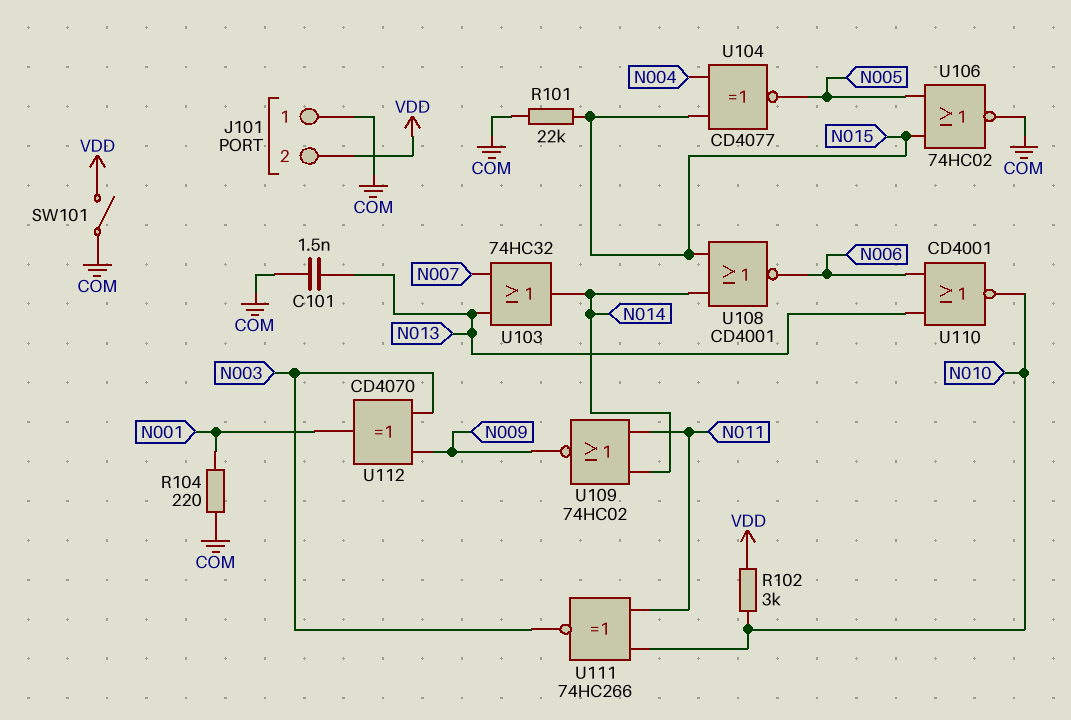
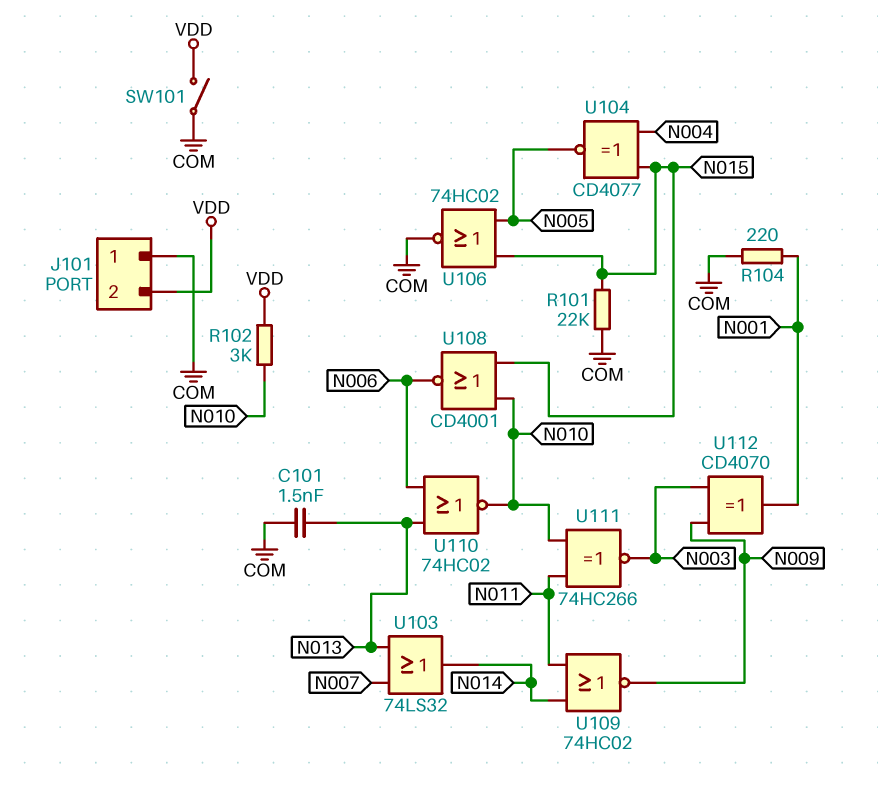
U103: OR 74HC32 (in N007, in N013, out N014) -> OR 74LS32 (in N007, in N013, out N014)
U108: NOR CD4001 (in N014, in N015, out N006) -> NOR CD4001 (in N010, in N015, out N006)
U110: NOR CD4001 (in N006, in N013, out N010) -> NOR 74HC02 (in N006, in N013, out N010)

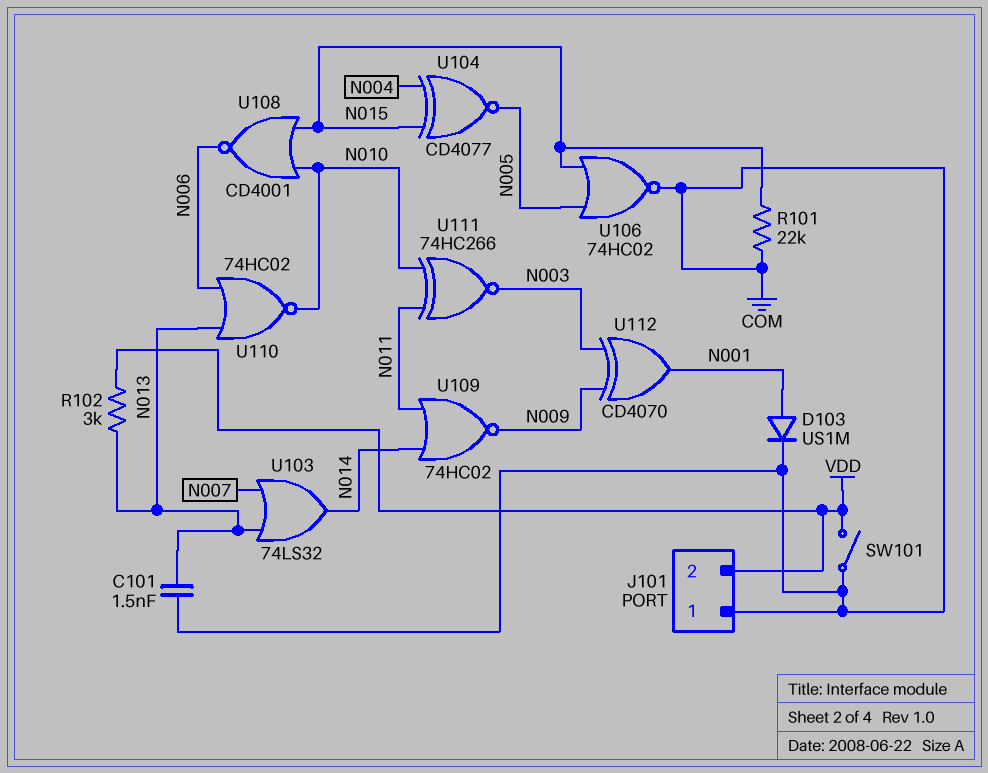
D103: none -> diode US1M (A N001, K COM)
R102: 3k (N010, VDD) -> 3k (N013, VDD)
R104: 220 (COM, N001) -> none

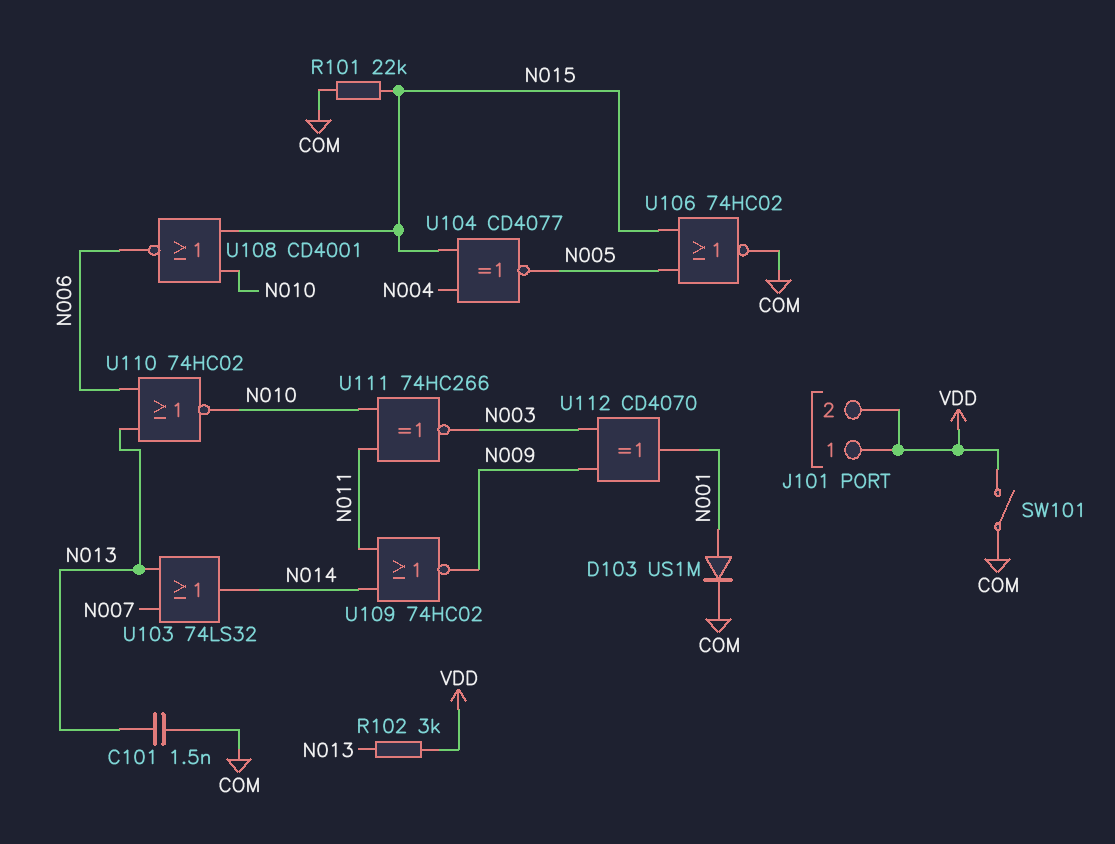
J101 pin 1: COM -> VDD

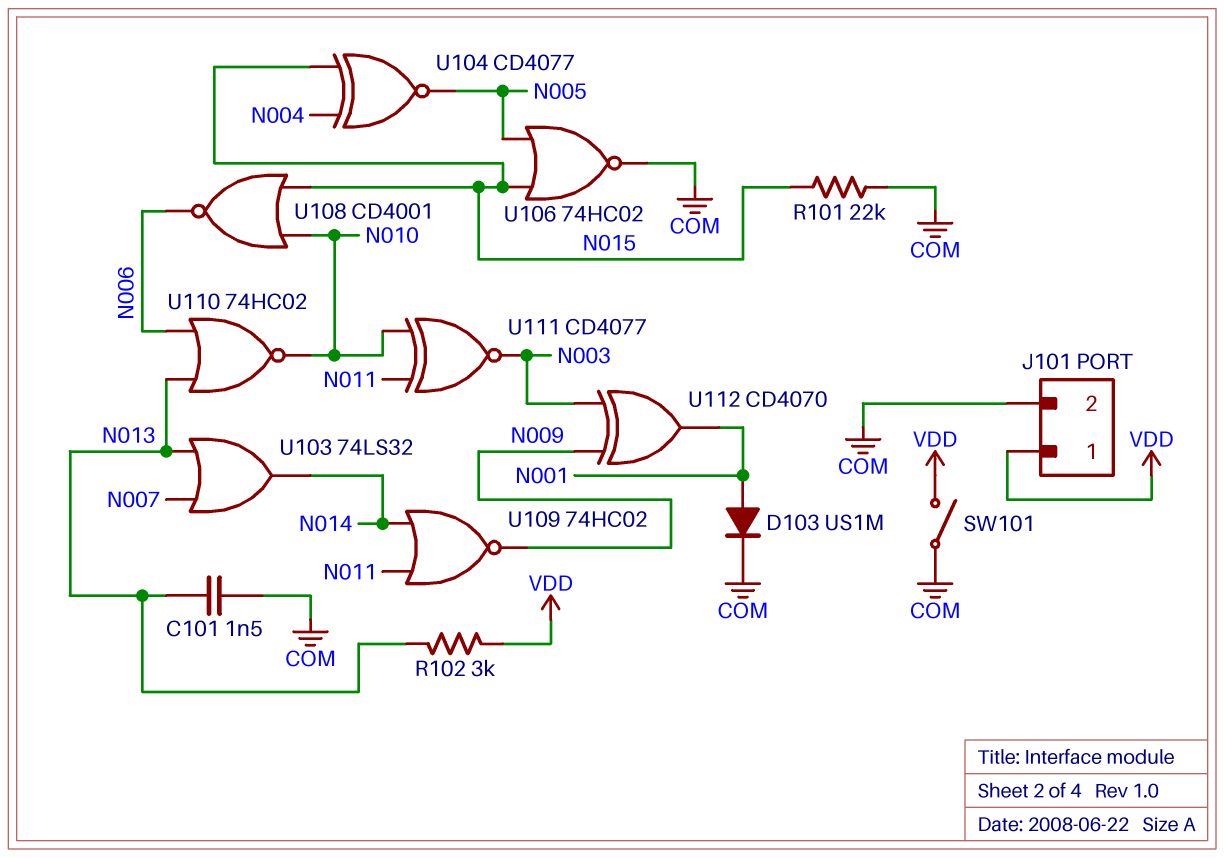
J101 pin 2: VDD -> COM
U111: XNOR 74HC266 (in N010, in N011, out N003) -> XNOR CD4077 (in N010, in N011, out N003)

